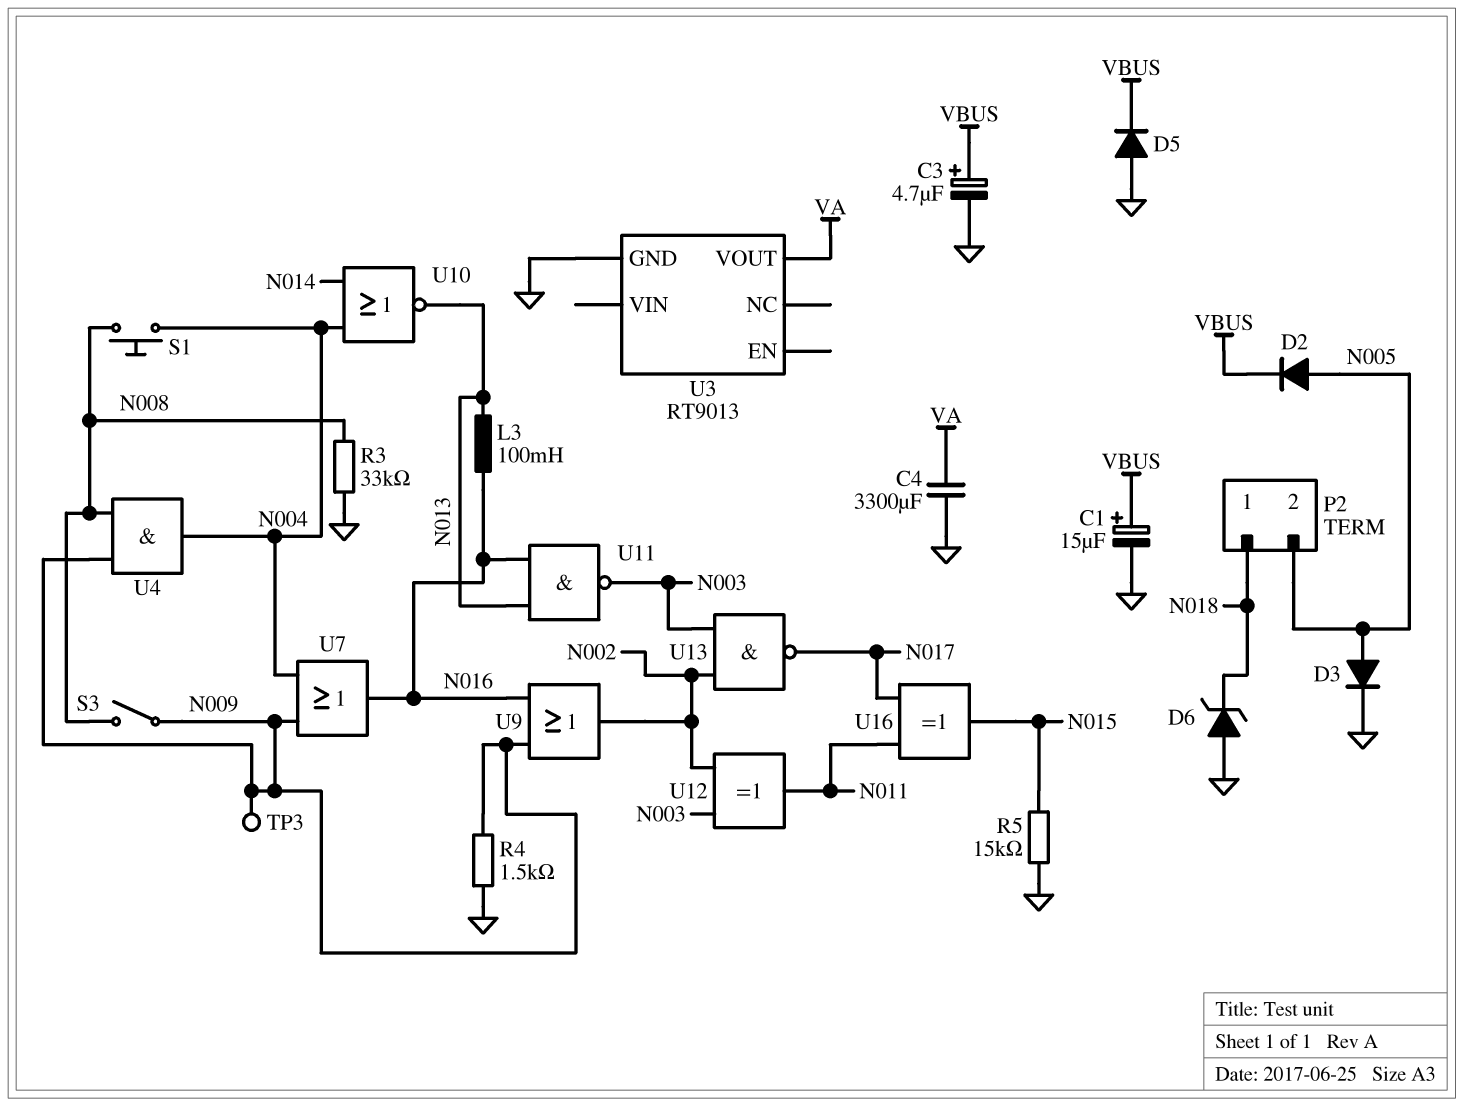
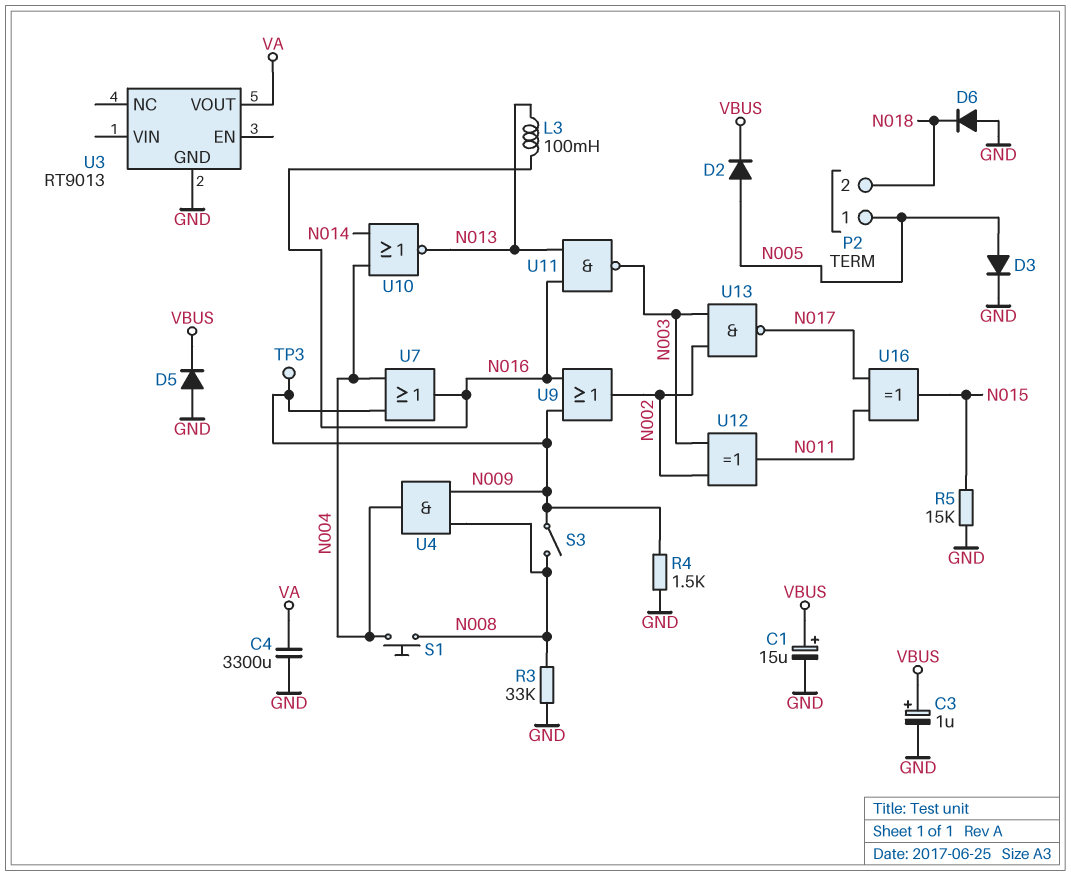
C3: 4.7uF (plus VBUS, minus GND) -> 1uF (plus VBUS, minus GND)
D6: zener (A GND, K N018) -> diode (A GND, K N018)
P2 pin 1: N018 -> N005
P2 pin 2: N005 -> N018

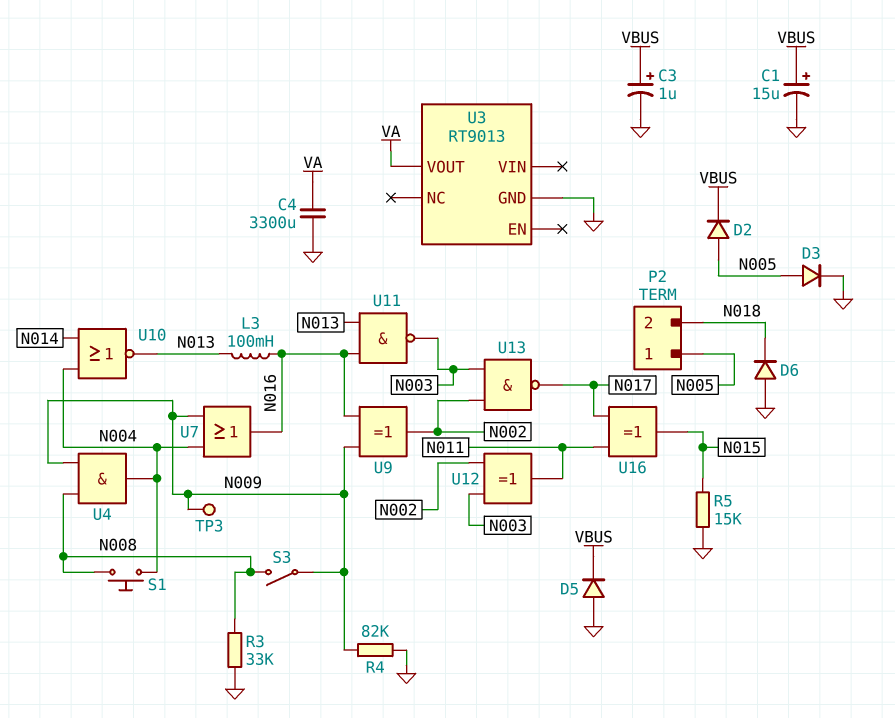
R4: 1.5k (GND, N009) -> 82k (GND, N009)
U9: OR (in N009, in N016, out N002) -> XOR (in N009, in N016, out N002)

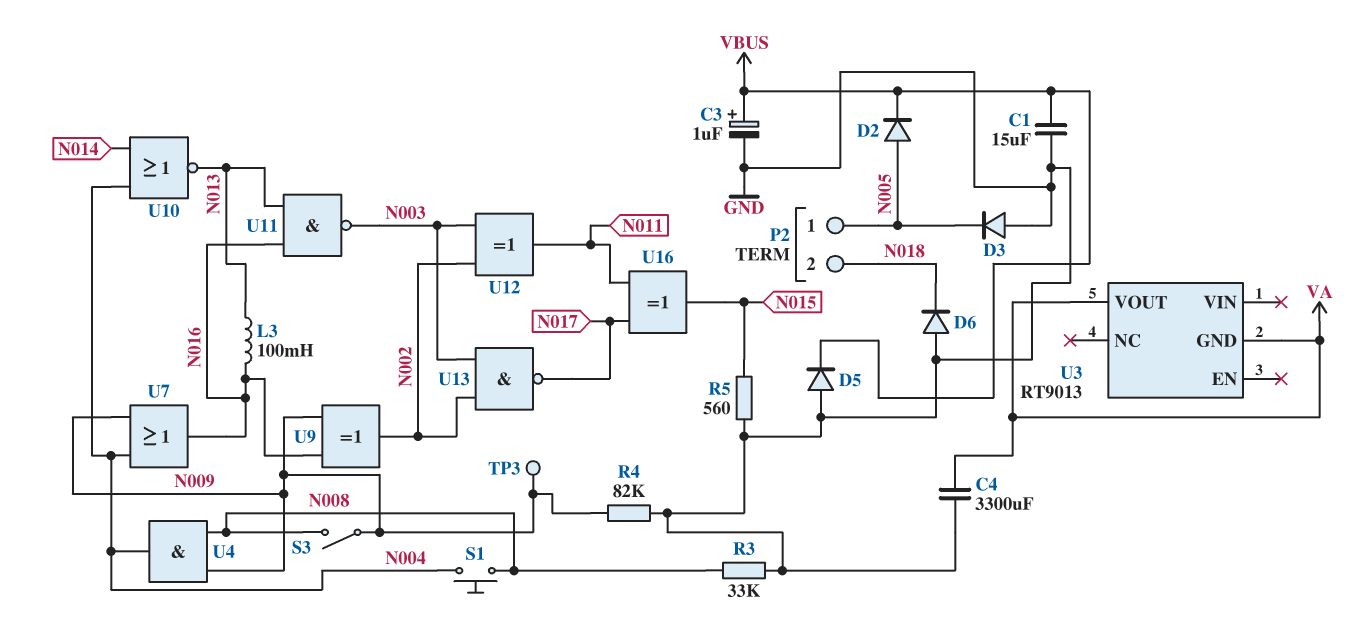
C1: 15uF (plus VBUS, minus GND) -> 15uF (GND, VBUS)
D3: diode (A N005, K GND) -> diode (A GND, K N005)
R5: 15k (GND, N015) -> 560 (GND, N015)
U3 pin GND: GND -> VA

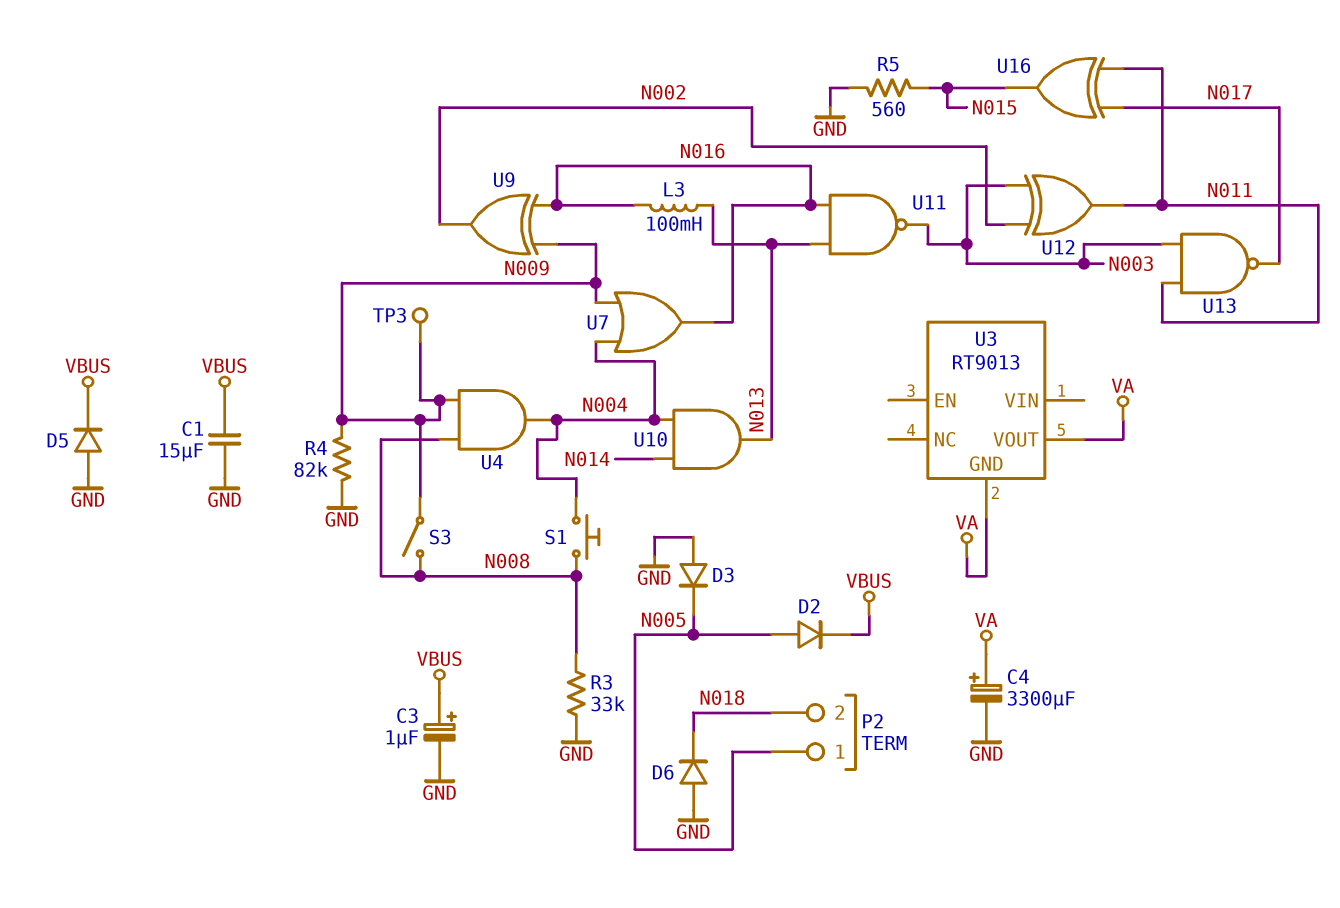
C4: 3300uF (GND, VA) -> 3300uF (plus VA, minus GND)
U10: NOR (in N004, in N014, out N013) -> AND (in N004, in N014, out N013)
U13: NAND (in N002, in N003, out N017) -> NAND (in N003, in N011, out N017)

